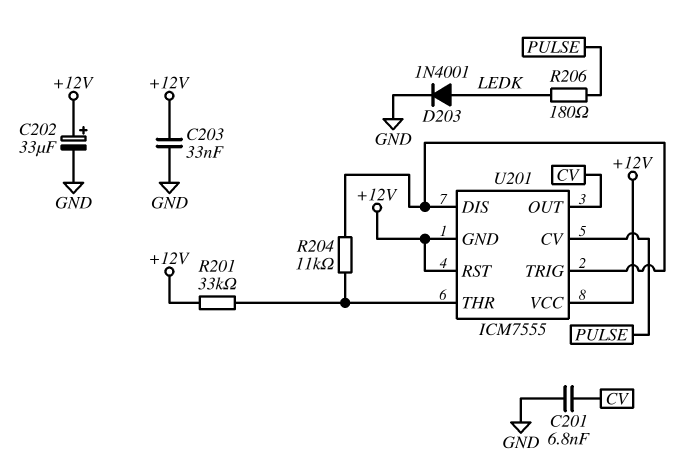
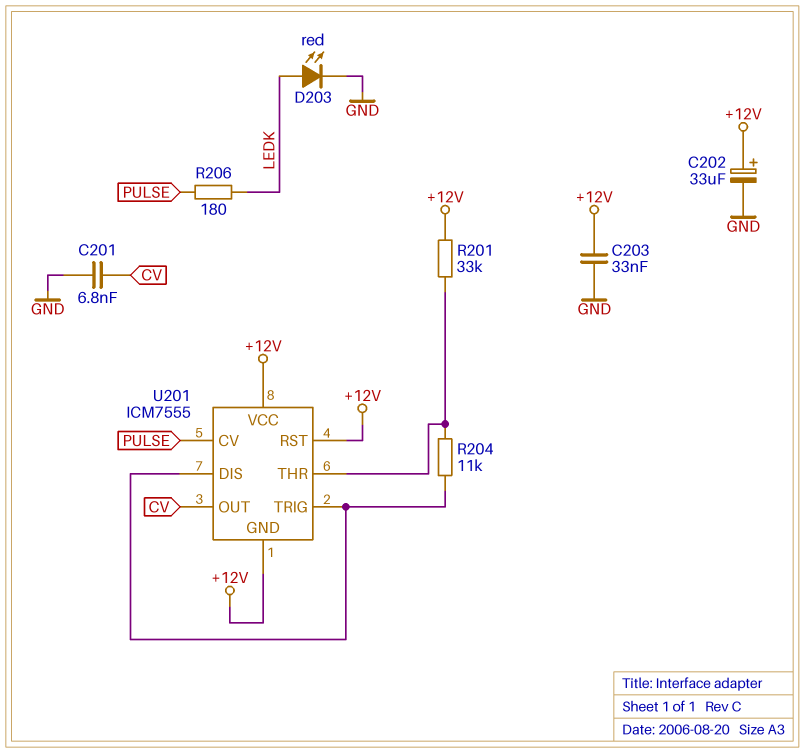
D203: diode 1N4001 (A LEDK, K GND) -> LED red (A LEDK, K GND)

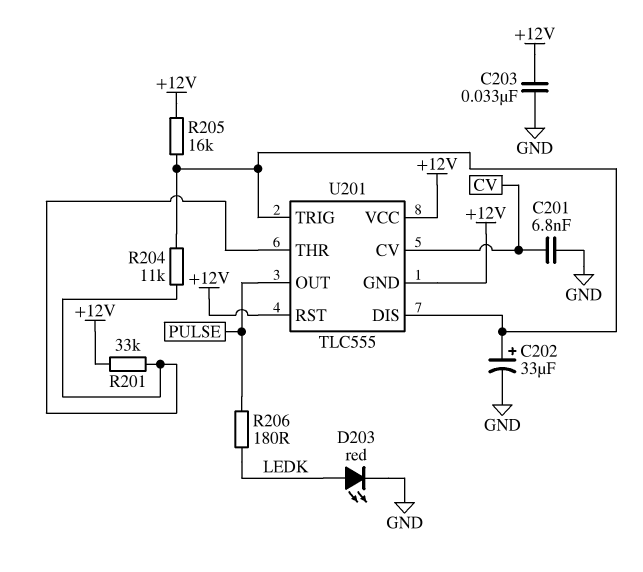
C202: 33uF (plus +12V, minus GND) -> 33uF (plus U201/DIS, minus GND)
R205: none -> 16k (+12V, U201/DIS)
U201: ICM7555 -> TLC555
U201 pin CV: PULSE -> CV
U201 pin OUT: CV -> PULSE

